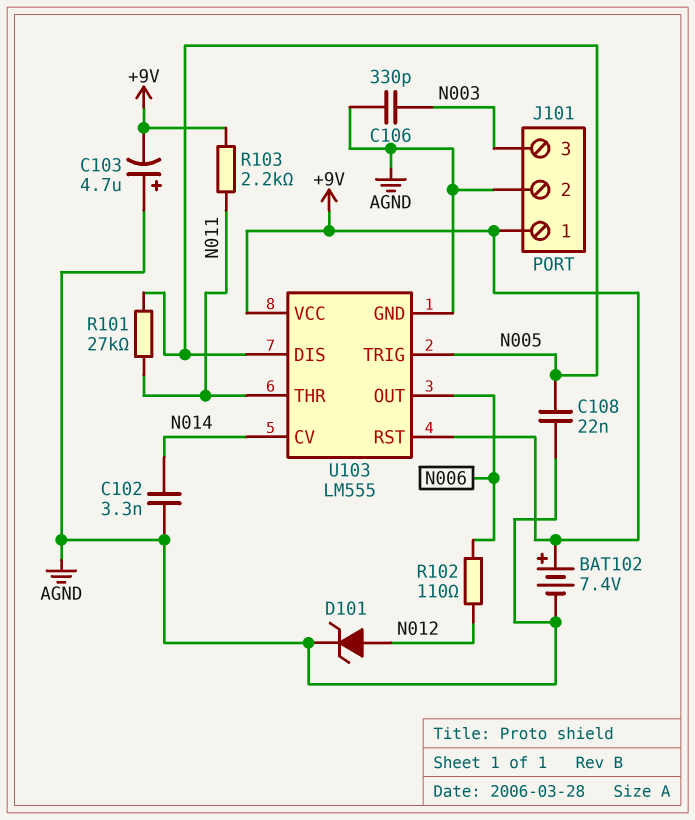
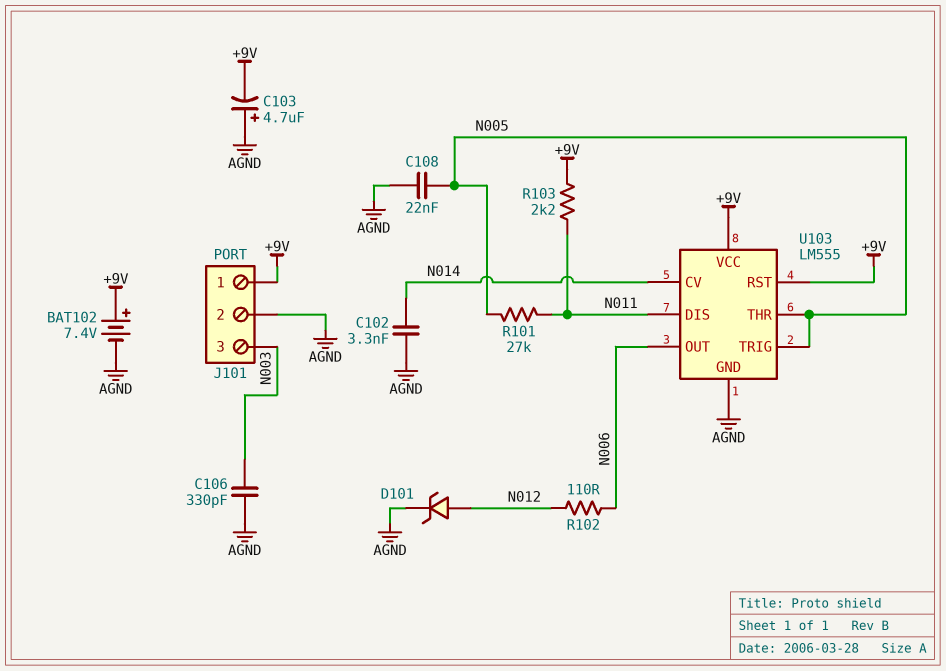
U103 pin DIS: N005 -> N011
U103 pin THR: N011 -> N005

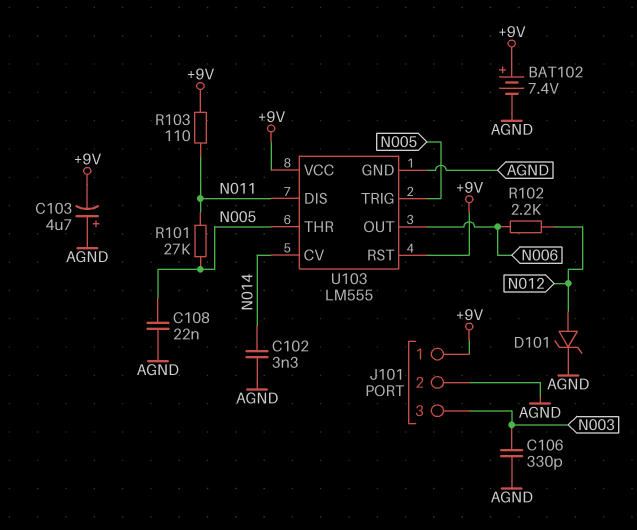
R102: 110 (N006, N012) -> 2.2k (N006, N012)
R103: 2.2k (+9V, N011) -> 110 (+9V, N011)

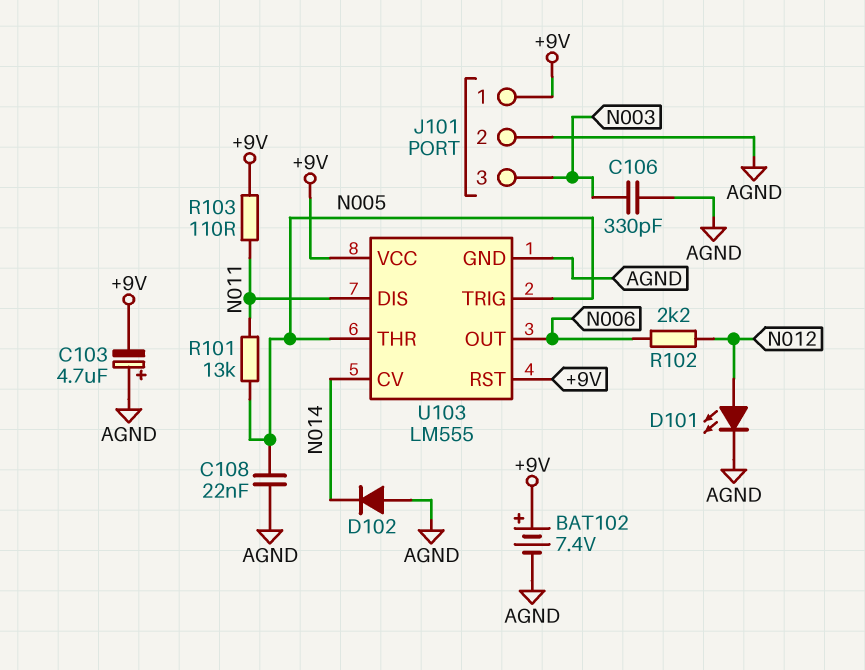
C102: 3.3nF (AGND, N014) -> none
D101: zener (A N012, K AGND) -> LED (A N012, K AGND)
D102: none -> diode (A AGND, K N014)
R101: 27k (N005, N011) -> 13k (N005, N011)

